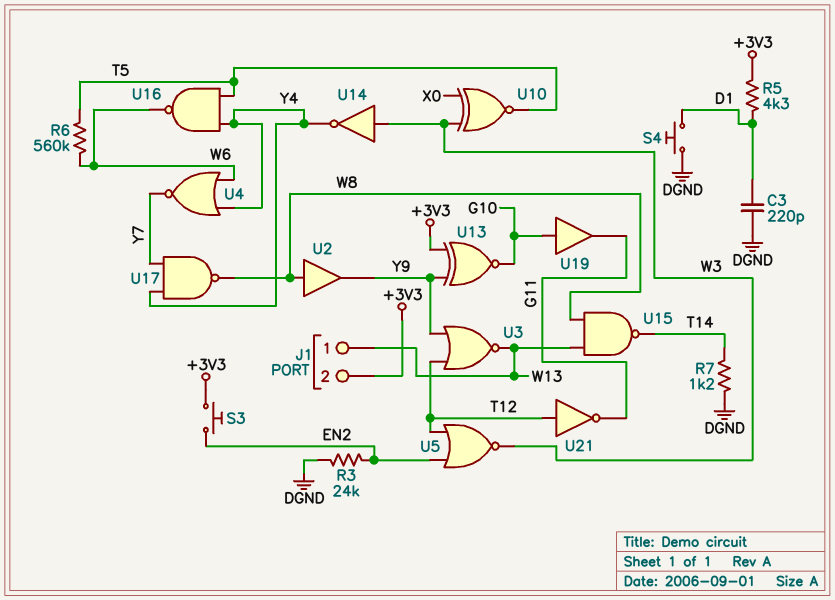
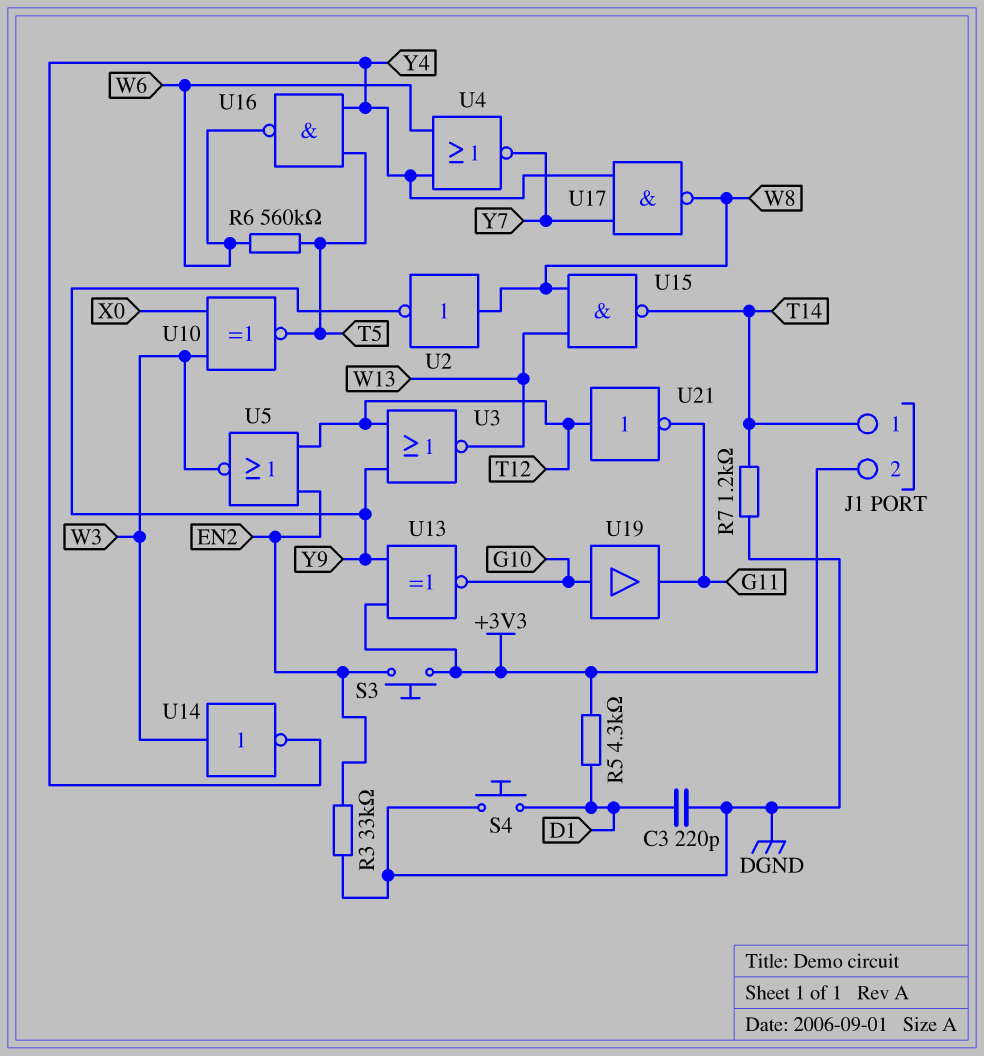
J1 pin 1: W13 -> T14
R3: 24k (DGND, EN2) -> 33k (DGND, EN2)
U2: buffer (in W8, out Y9) -> NOT (in W8, out Y9)

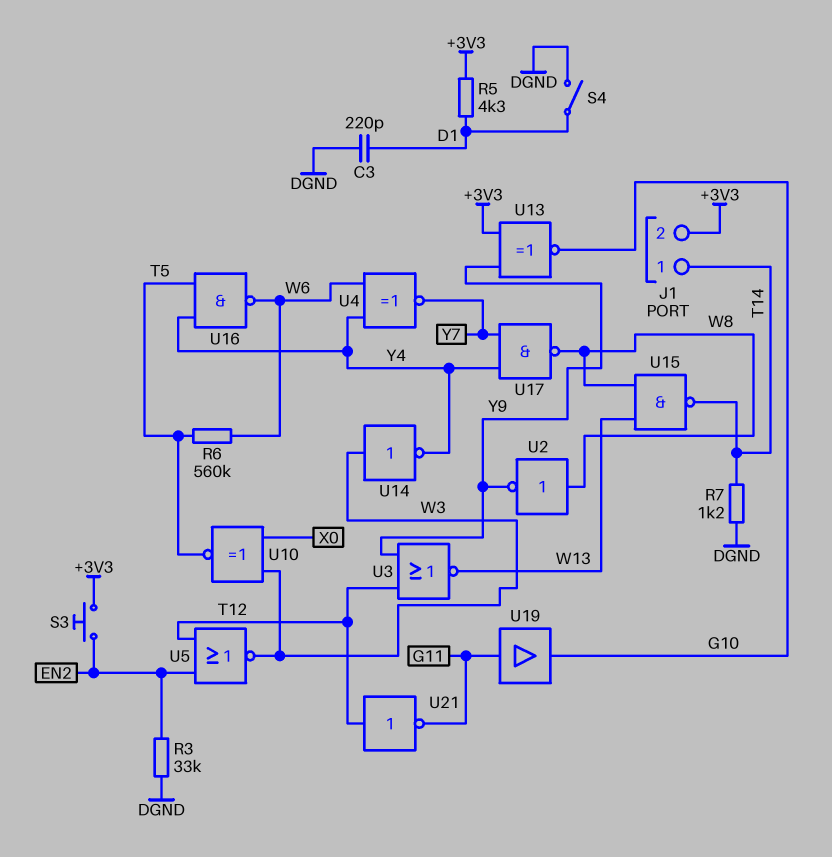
S4: button (D1, DGND) -> switch (D1, DGND)
U4: NOR (in W6, in Y4, out Y7) -> XNOR (in W6, in Y4, out Y7)
U19: buffer (in G10, out G11) -> buffer (in G11, out G10)

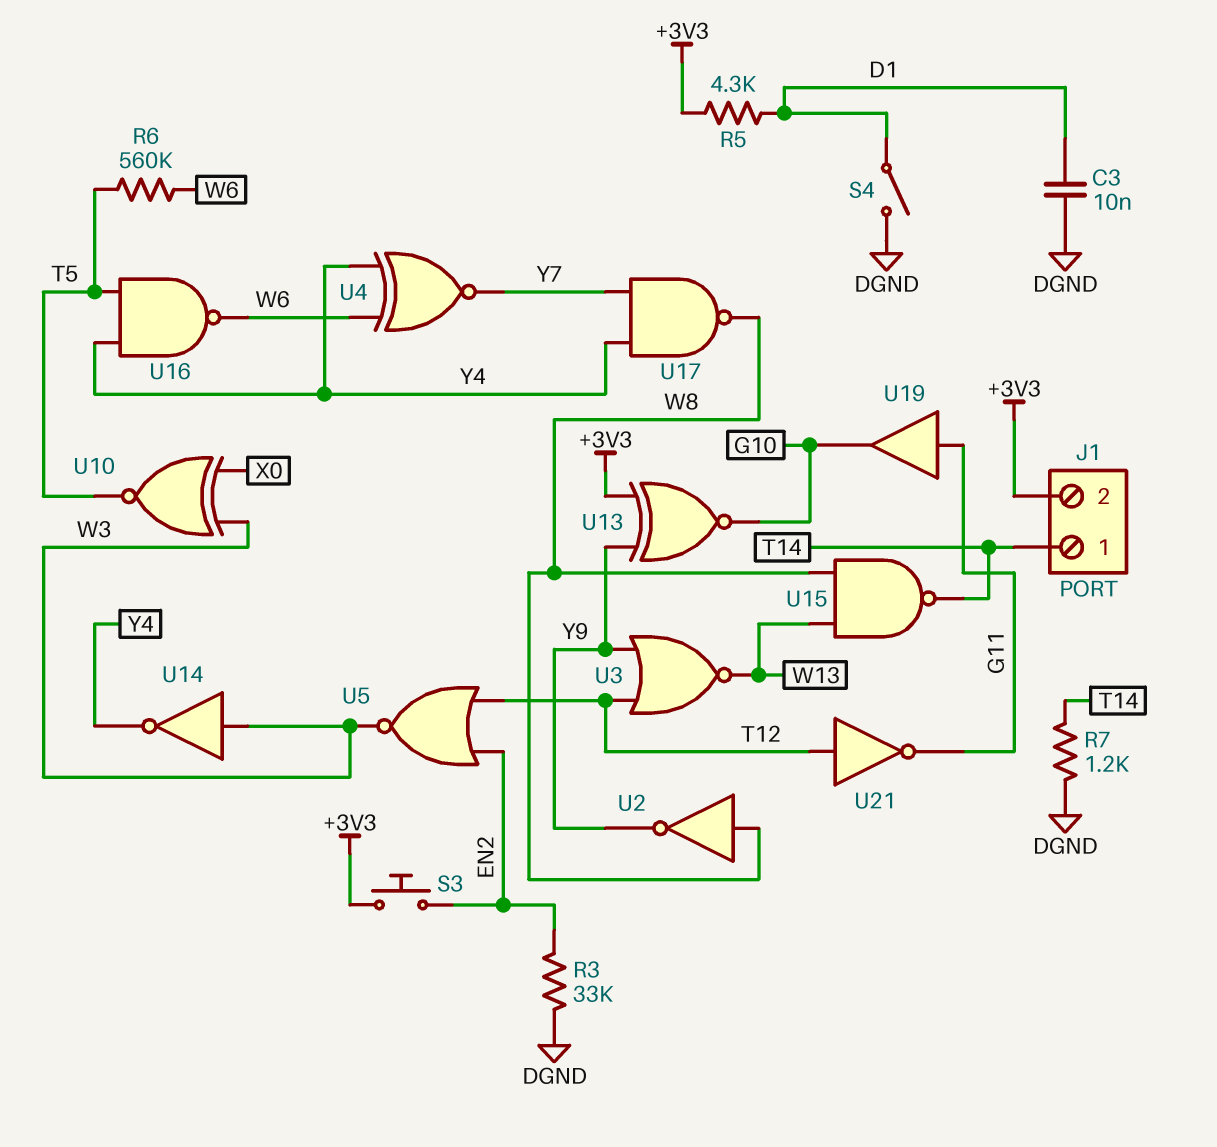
C3: 220pF (D1, DGND) -> 10nF (D1, DGND)

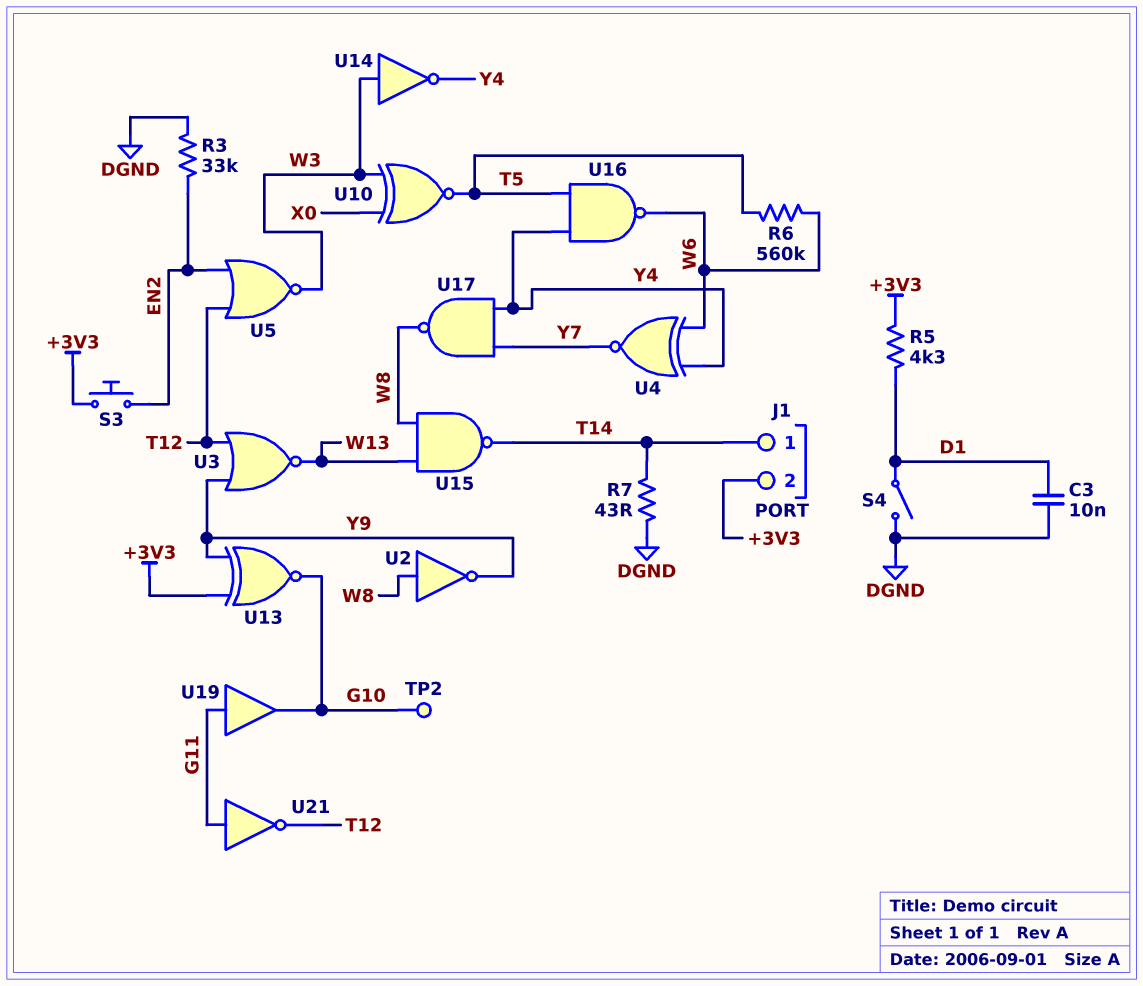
R7: 1.2k (DGND, T14) -> 43 (DGND, T14)
TP2: none -> test point (G10)
U21: NOT (in T12, out G11) -> NOT (in G11, out T12)

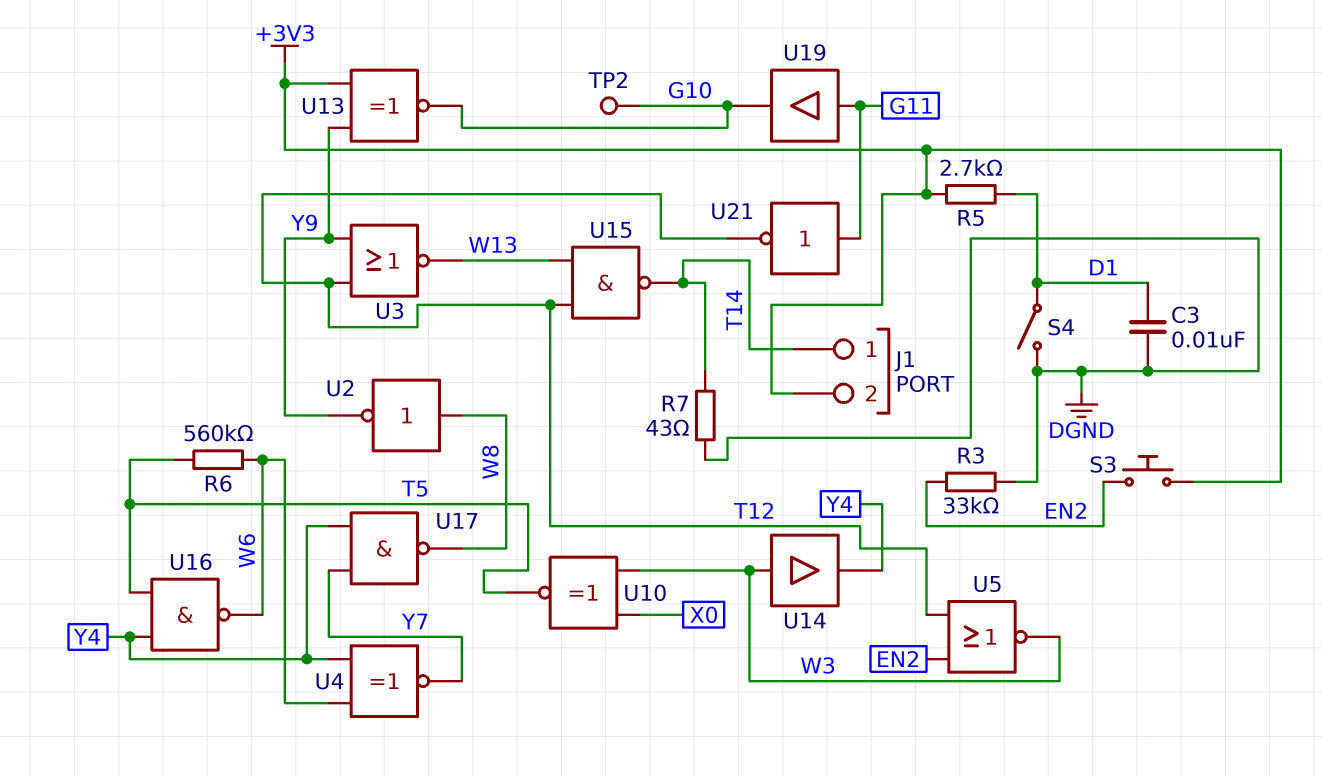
R5: 4.3k (+3V3, D1) -> 2.7k (+3V3, D1)
U14: NOT (in W3, out Y4) -> buffer (in W3, out Y4)
U15: NAND (in W8, in W13, out T14) -> NAND (in T12, in W13, out T14)

